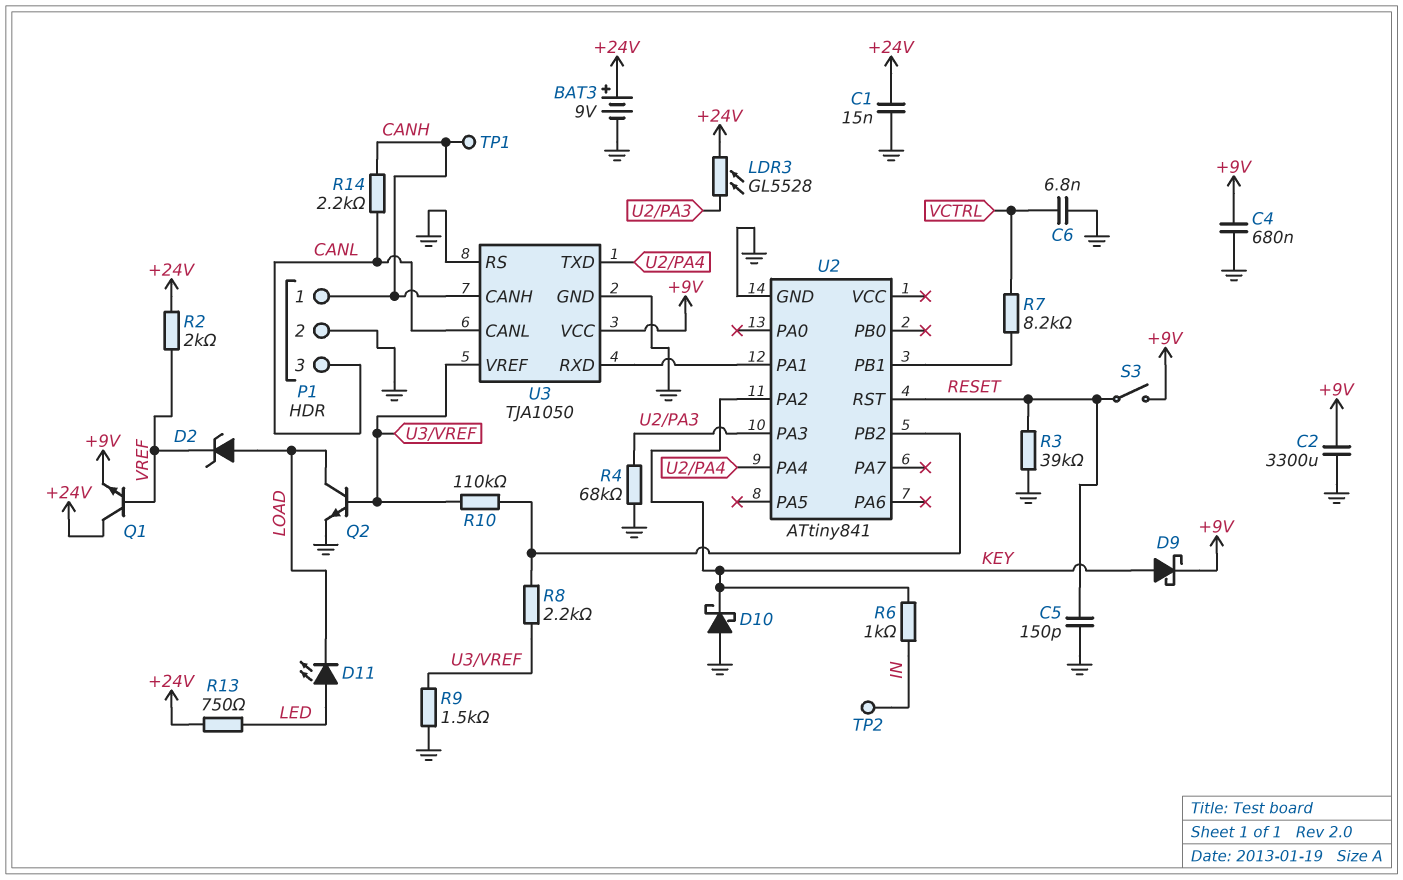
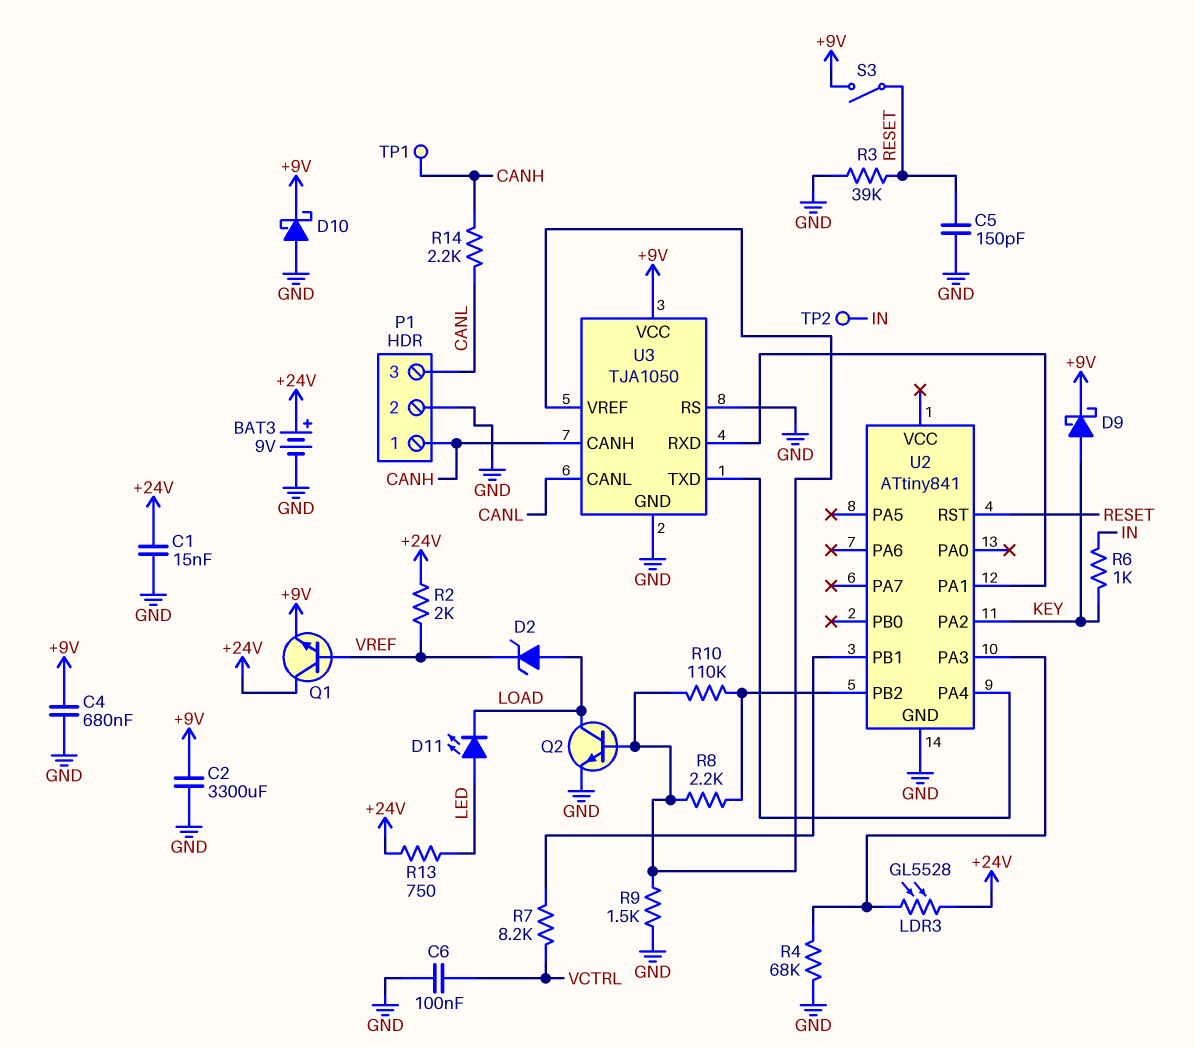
C6: 6.8nF (GND, VCTRL) -> 100nF (GND, VCTRL)
D10: schottky (A GND, K KEY) -> schottky (A GND, K +9V)

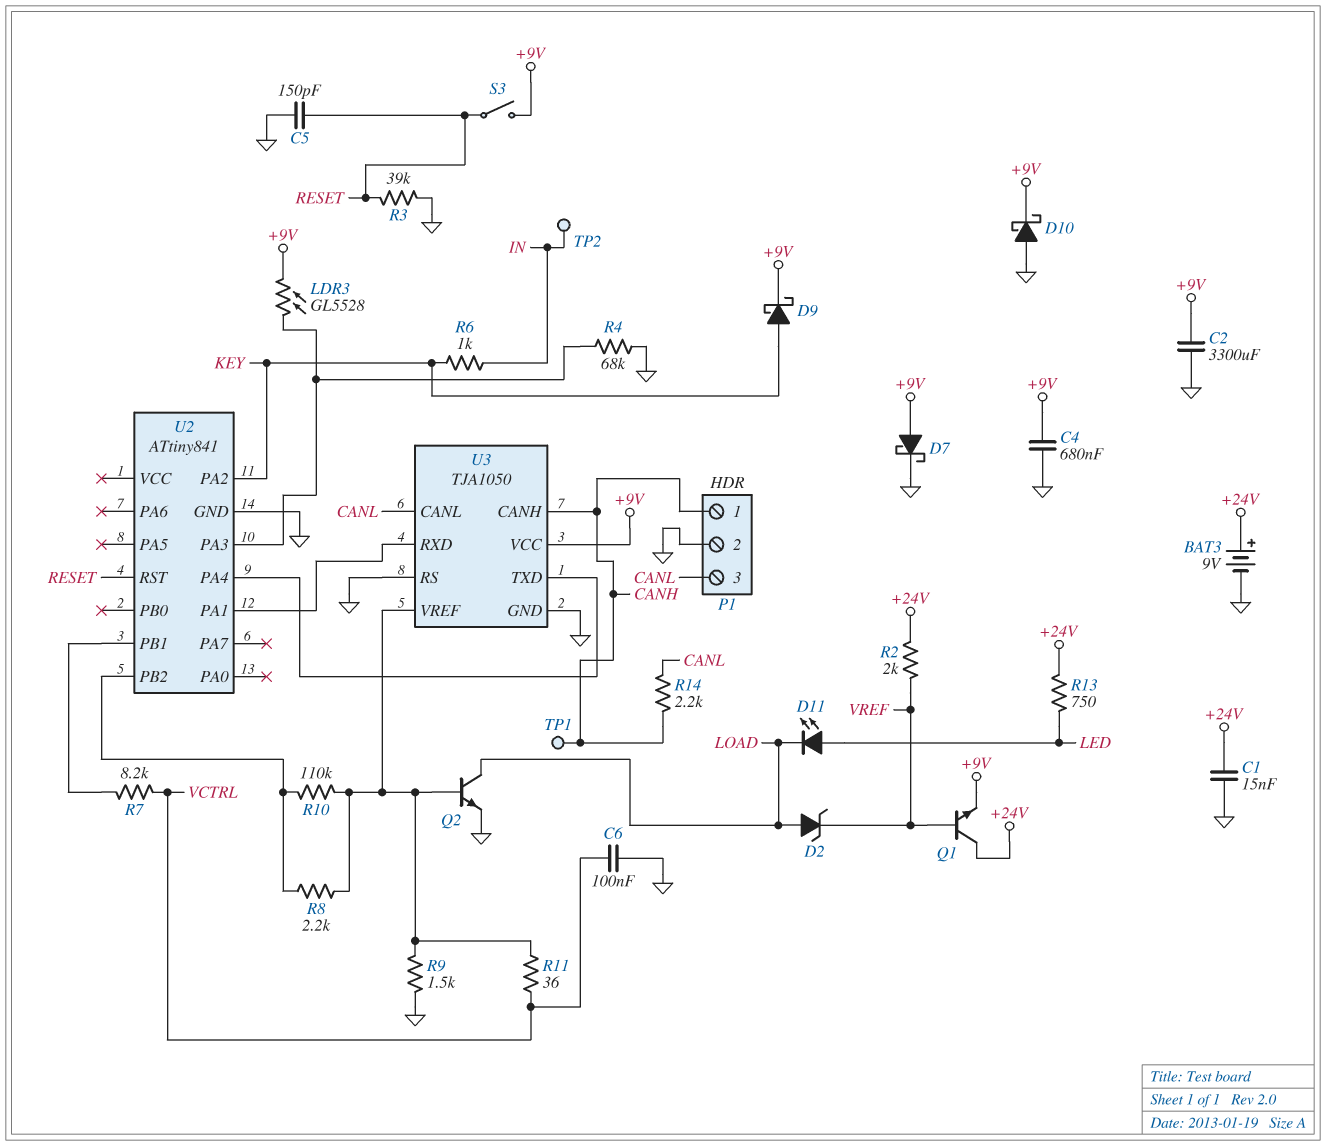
D7: none -> schottky (A +9V, K GND)
LDR3: GL5528 (+24V, U2/PA3) -> GL5528 (+9V, U2/PA3)
R11: none -> 36 (U3/VREF, VCTRL)

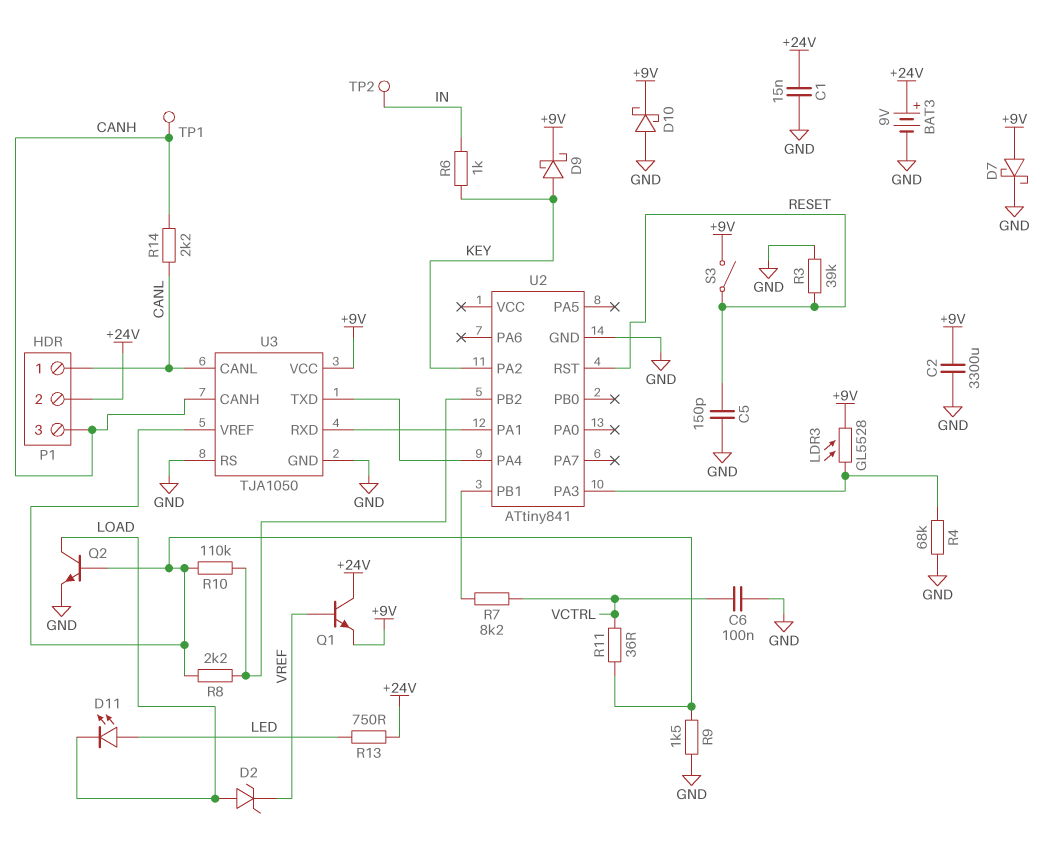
C4: 680nF (+9V, GND) -> none
P1 pin 1: CANH -> CANL
P1 pin 2: GND -> +24V
P1 pin 3: CANL -> CANH
R2: 2k (+24V, VREF) -> none

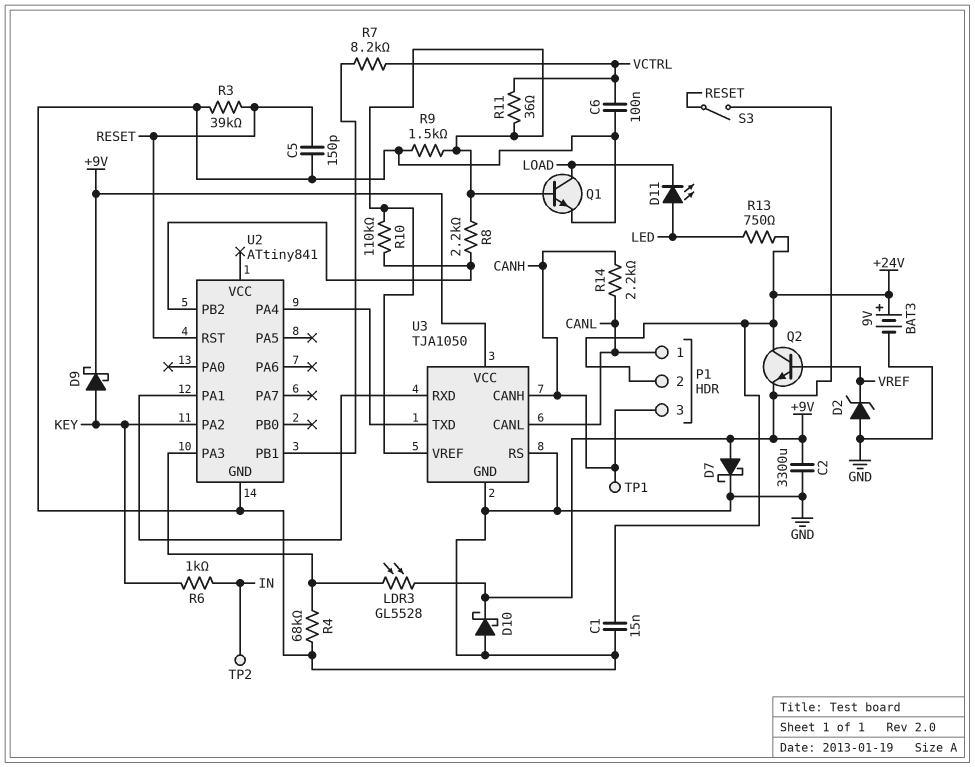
D2: zener (A LOAD, K VREF) -> zener (A GND, K VREF)
Q1: NPN (B VREF, C +24V, E +9V) -> NPN (B U3/VREF, C LOAD, E GND)
Q2: NPN (B U3/VREF, C LOAD, E GND) -> NPN (B VREF, C +24V, E +9V)

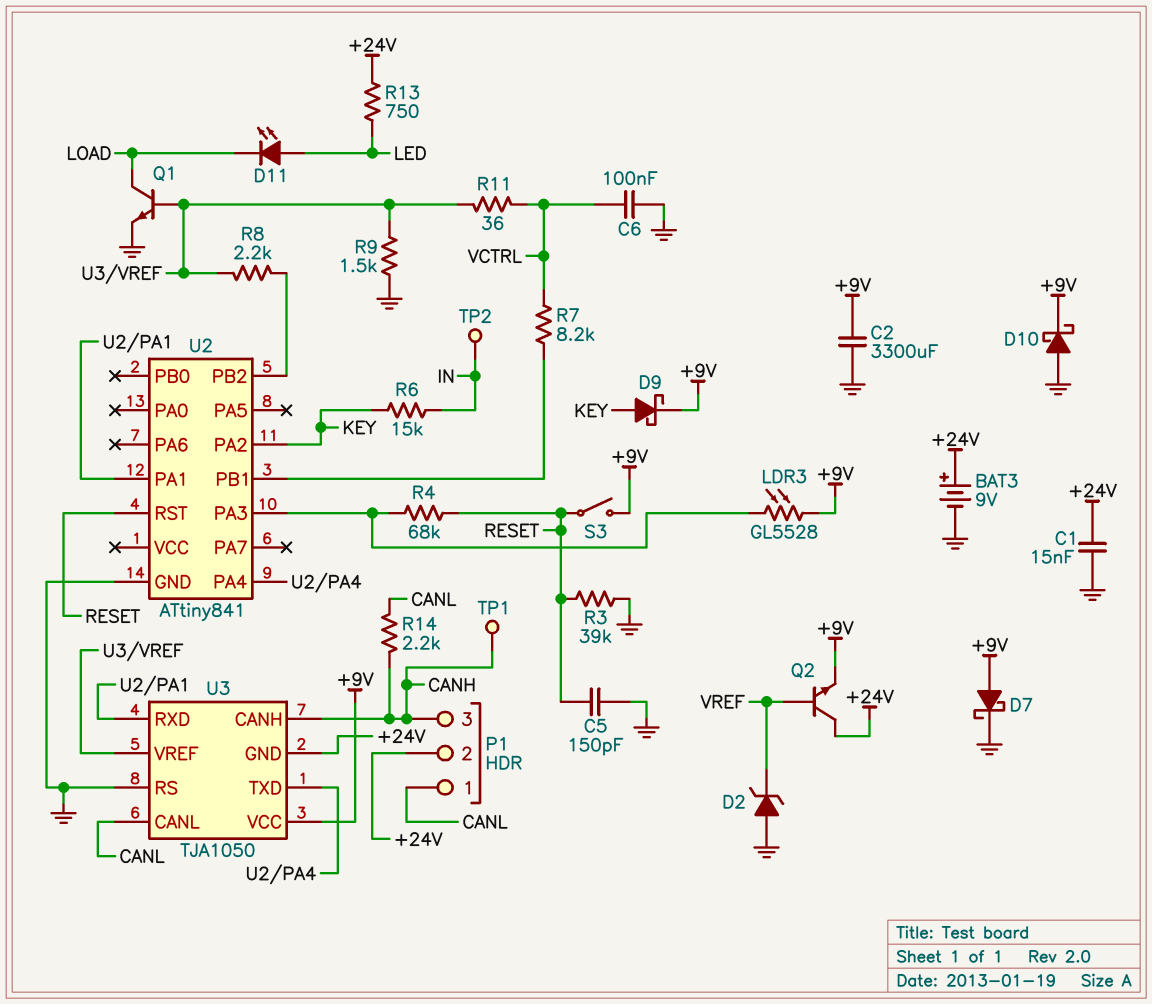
R4: 68k (GND, U2/PA3) -> 68k (RESET, U2/PA3)
R6: 1k (IN, KEY) -> 15k (IN, KEY)
R10: 110k (U2/PB2, U3/VREF) -> none
U3 pin GND: GND -> +24V

